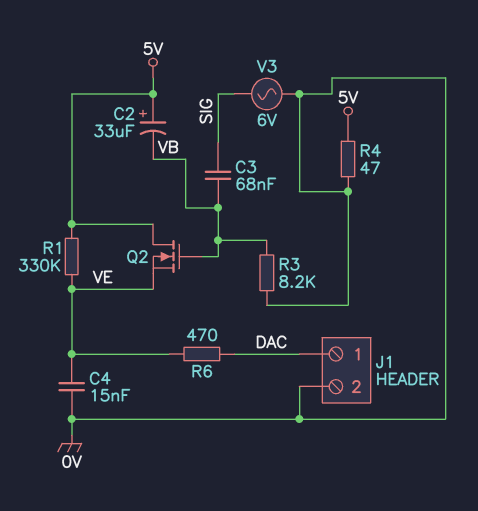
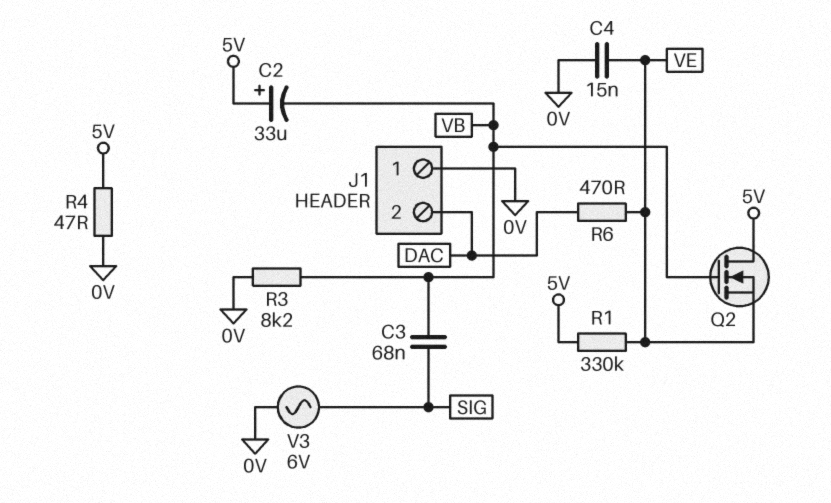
J1 pin 1: DAC -> 0V
J1 pin 2: 0V -> DAC

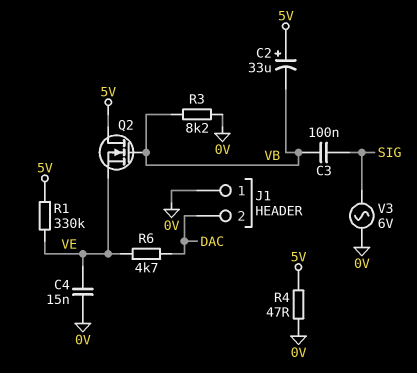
C3: 68nF (SIG, VB) -> 100nF (SIG, VB)
R6: 470 (DAC, VE) -> 4.7k (DAC, VE)

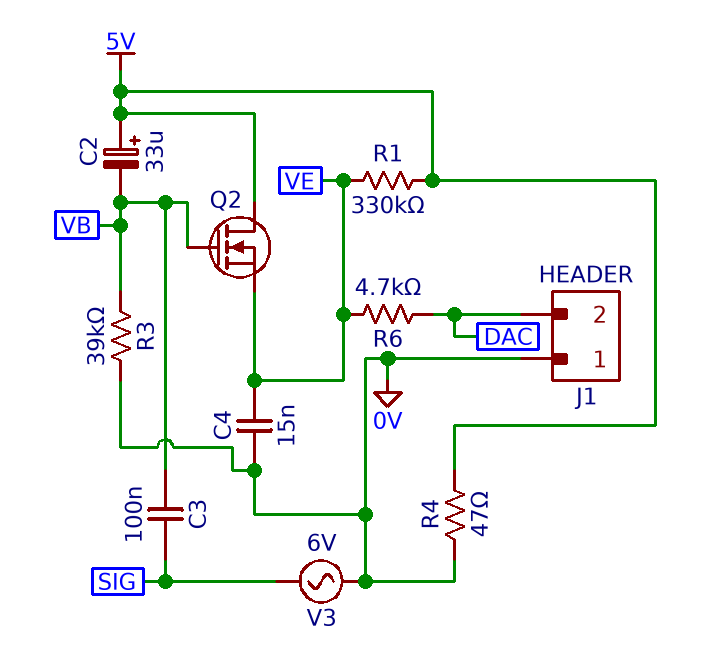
R3: 8.2k (0V, VB) -> 39k (0V, VB)

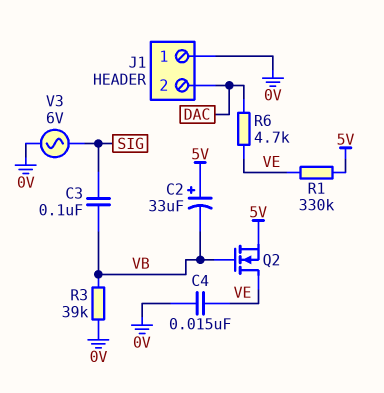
Q2: NMOS (G VB, D 5V, S VE) -> NMOS (G VB, D VE, S 5V)
R4: 47 (0V, 5V) -> none

